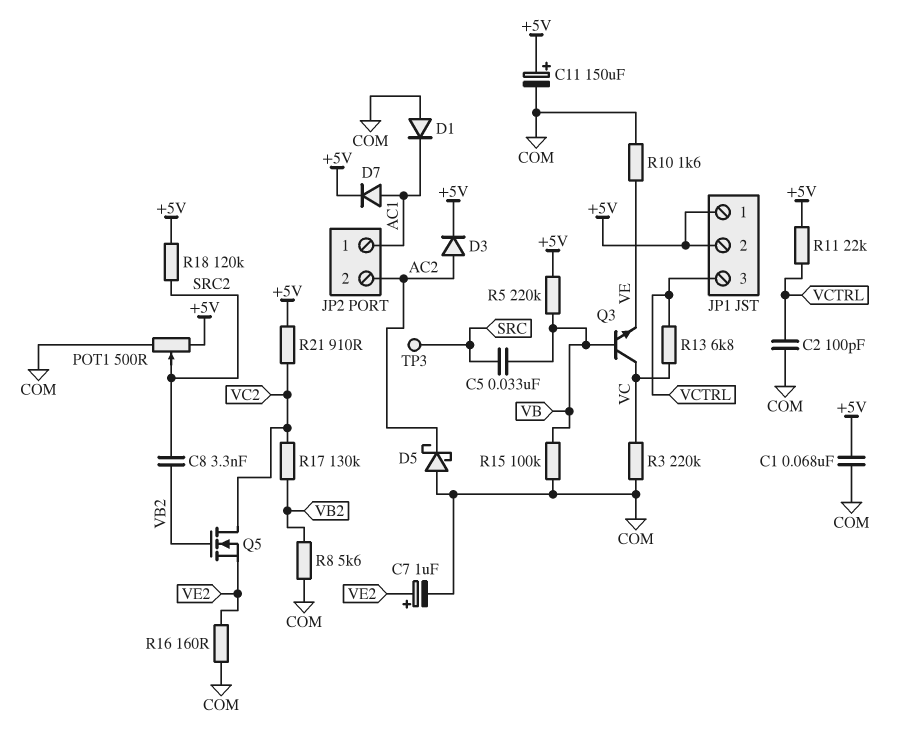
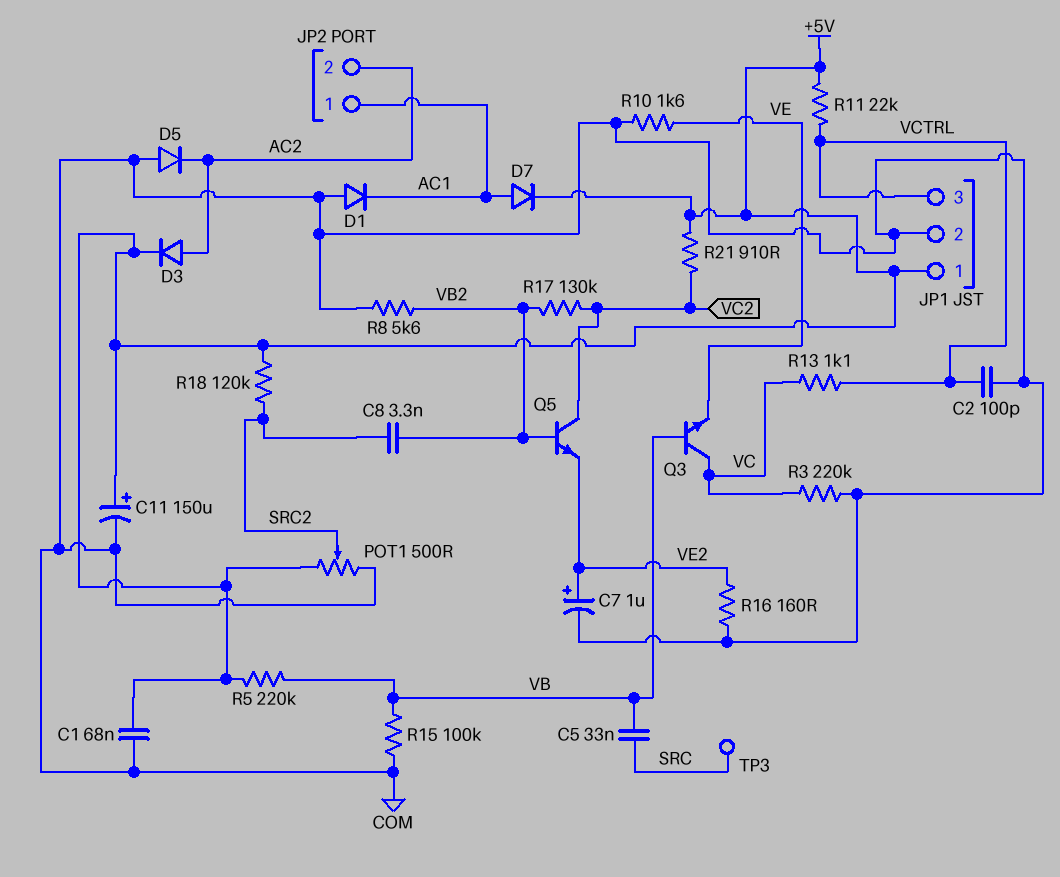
D5: schottky (A COM, K AC2) -> diode (A COM, K AC2)
JP1 pin 2: +5V -> COM
Q5: NMOS (G VB2, D VC2, S VE2) -> NPN (B VB2, C VC2, E VE2)
R13: 6.8k (VC, VCTRL) -> 1.1k (VC, VCTRL)

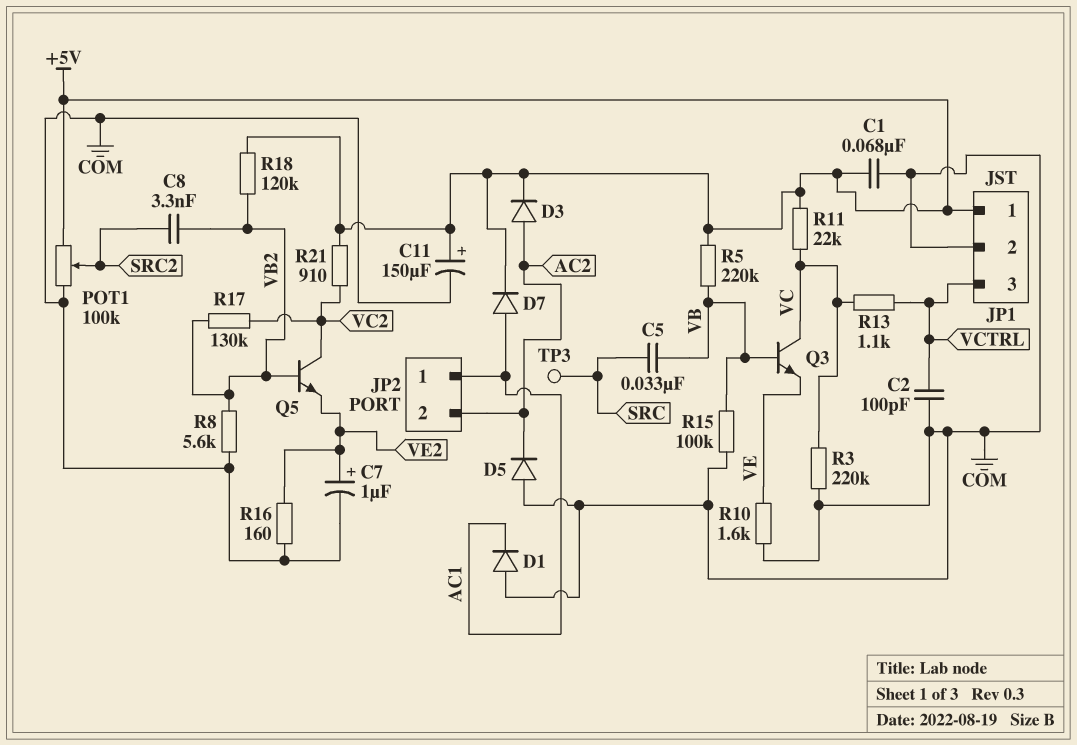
POT1: 500 (+5V, COM, wiper SRC2) -> 100k (+5V, COM, wiper SRC2)
R11: 22k (+5V, VCTRL) -> 22k (+5V, VC)
R18: 120k (+5V, SRC2) -> 120k (+5V, VB2)

